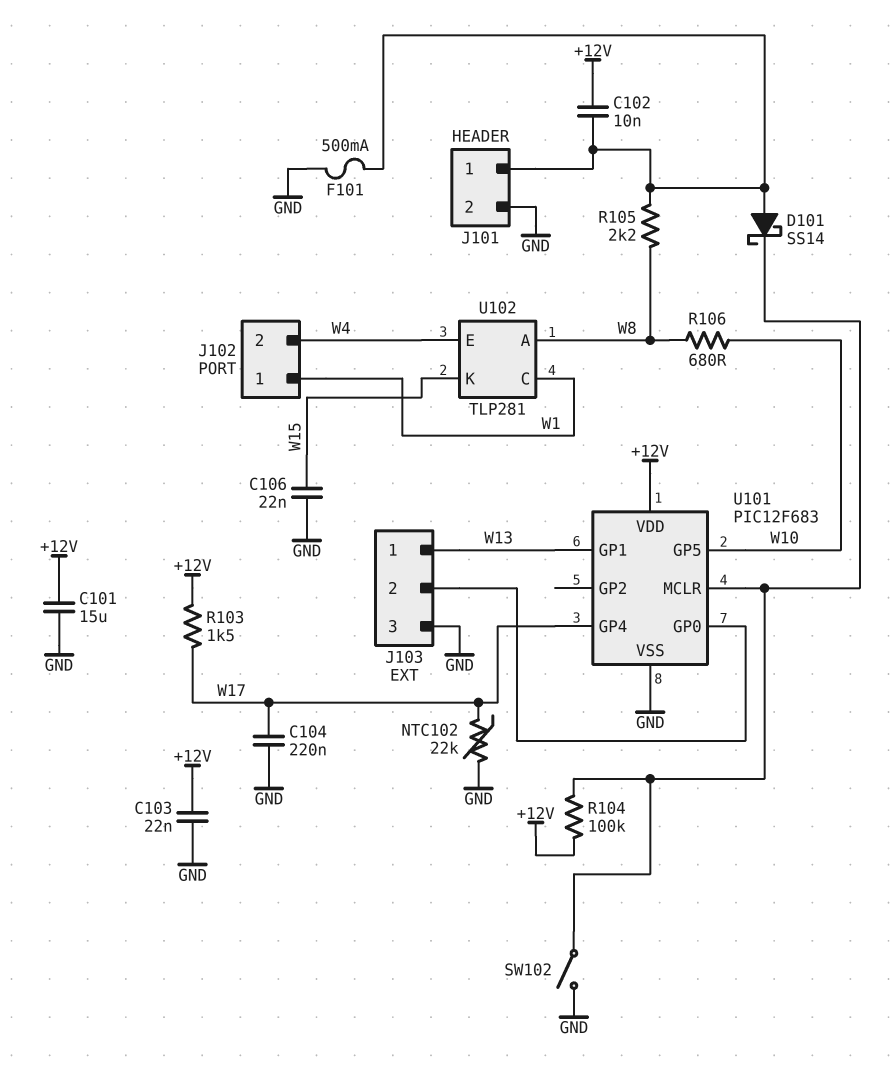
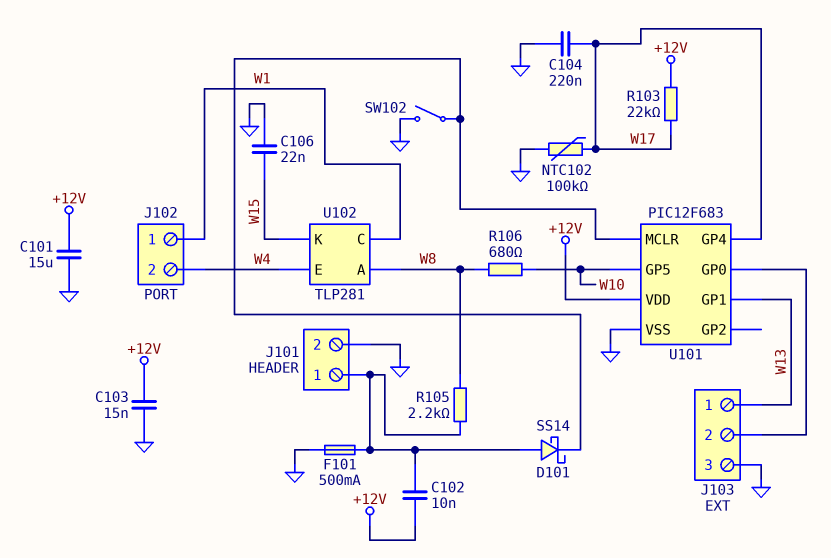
C103: 22nF (+12V, GND) -> 15nF (+12V, GND)
NTC102: 22k (GND, W17) -> 100k (GND, W17)
R103: 1.5k (+12V, W17) -> 22k (+12V, W17)
R104: 100k (+12V, U101/MCLR) -> none

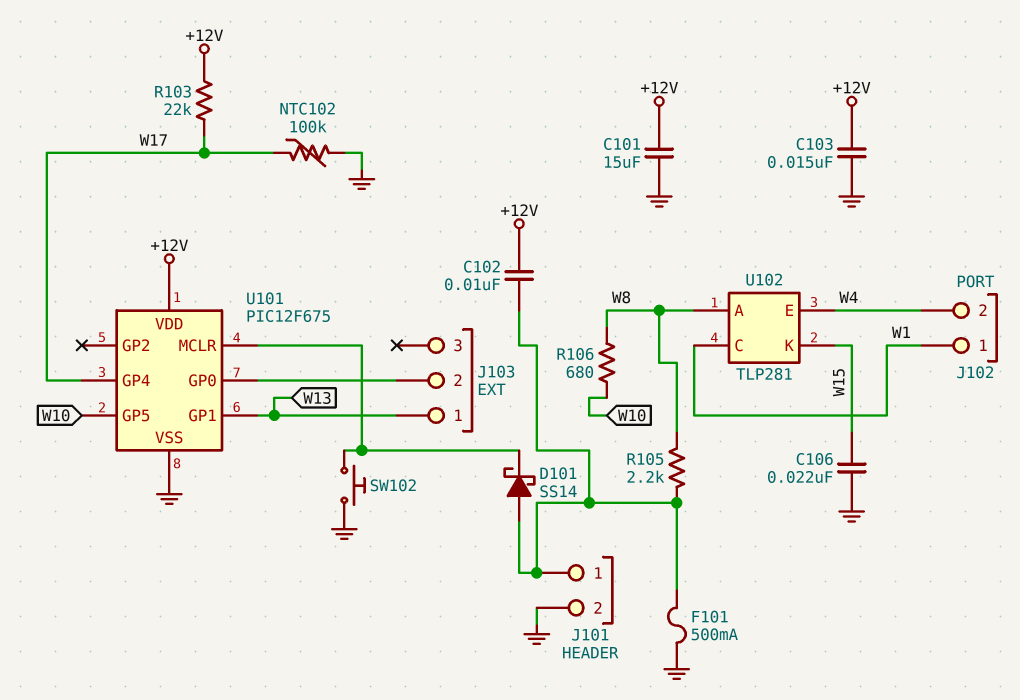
C104: 220nF (GND, W17) -> none
J103 pin 3: GND -> none
SW102: switch (GND, U101/MCLR) -> button (GND, U101/MCLR)
U101: PIC12F683 -> PIC12F675

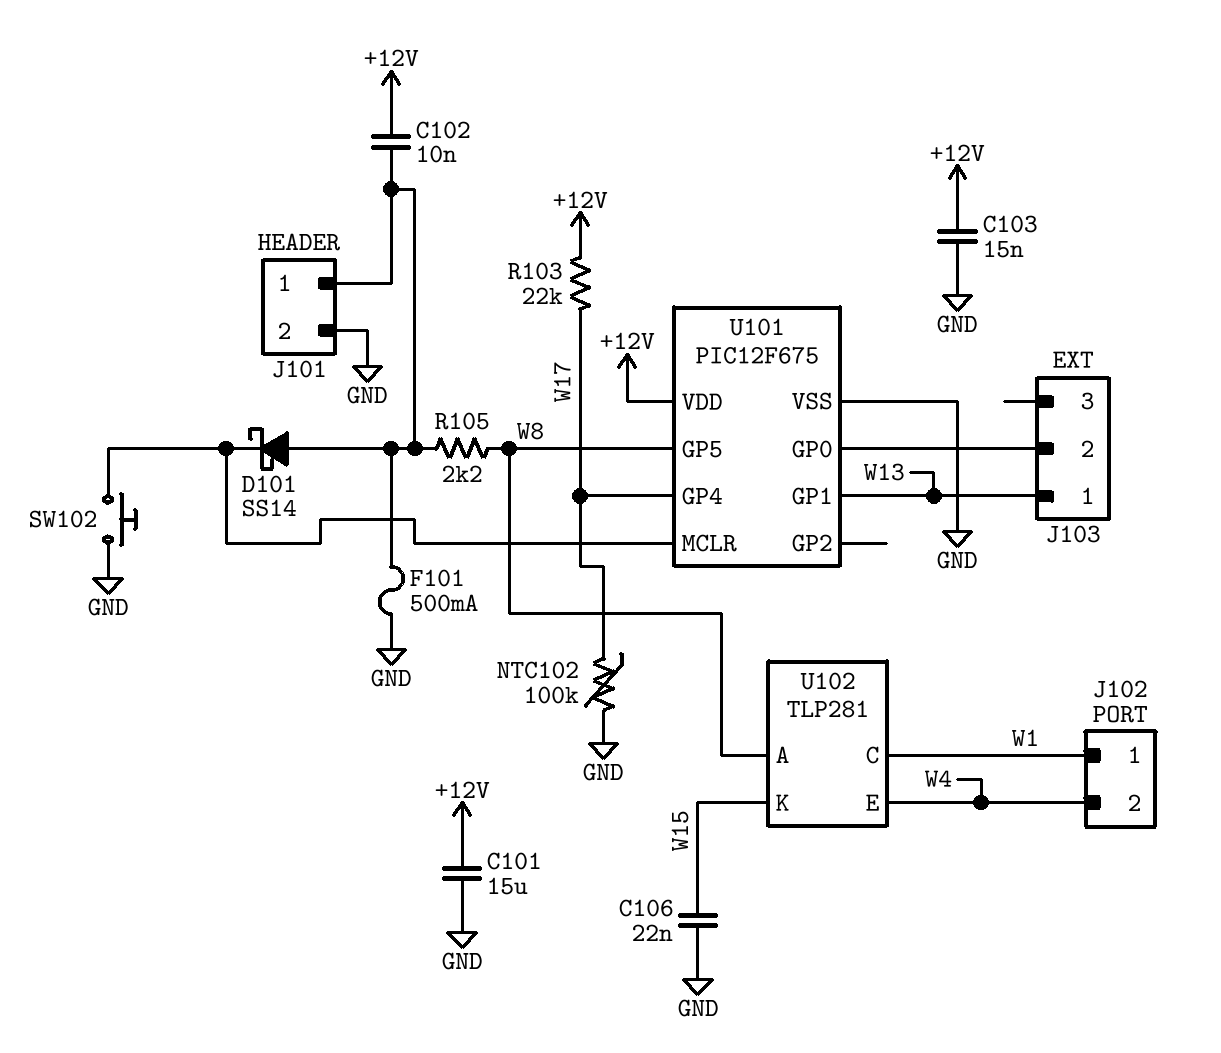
R106: 680 (W8, W10) -> none
U101 pin GP5: W10 -> W8

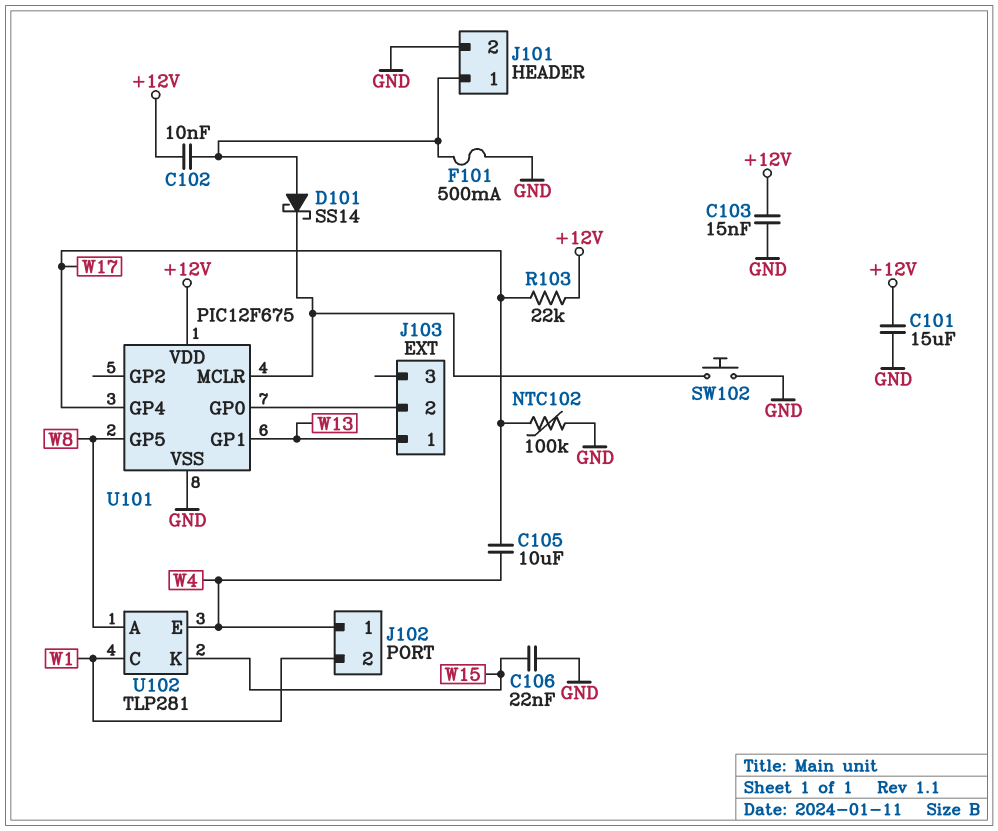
C105: none -> 10uF (W4, W17)
J102 pin 1: W1 -> W4
J102 pin 2: W4 -> W1
R105: 2.2k (J101/1, W8) -> none

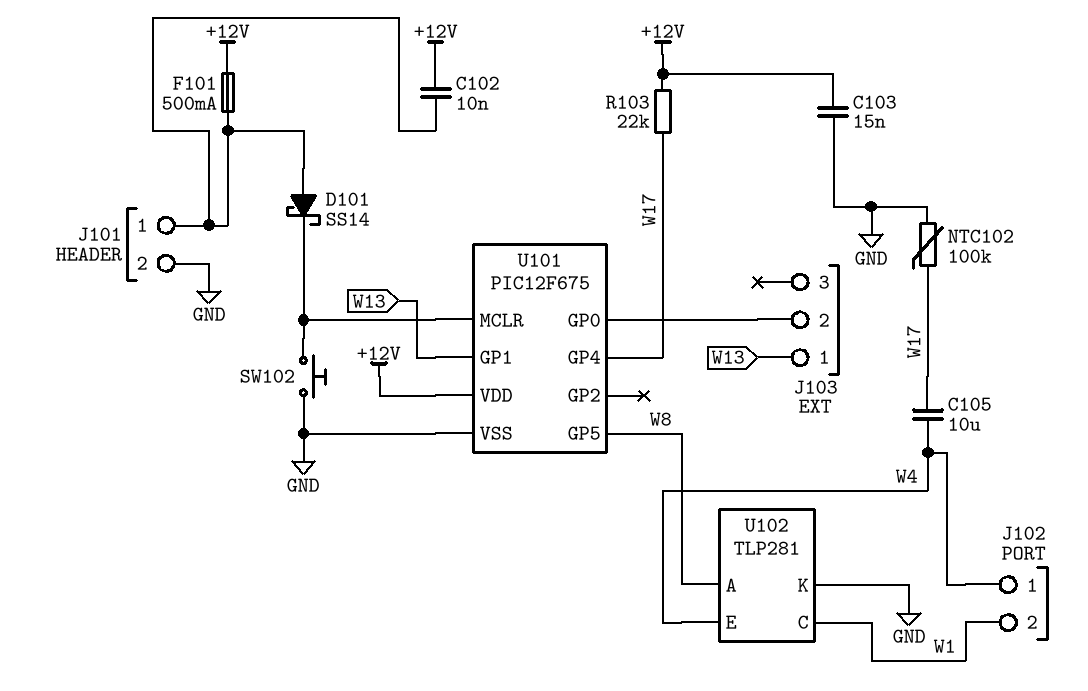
C101: 15uF (+12V, GND) -> none
C106: 22nF (GND, W15) -> none
F101: 500mA (GND, J101/1) -> 500mA (+12V, J101/1)
U102 pin K: W15 -> GND

